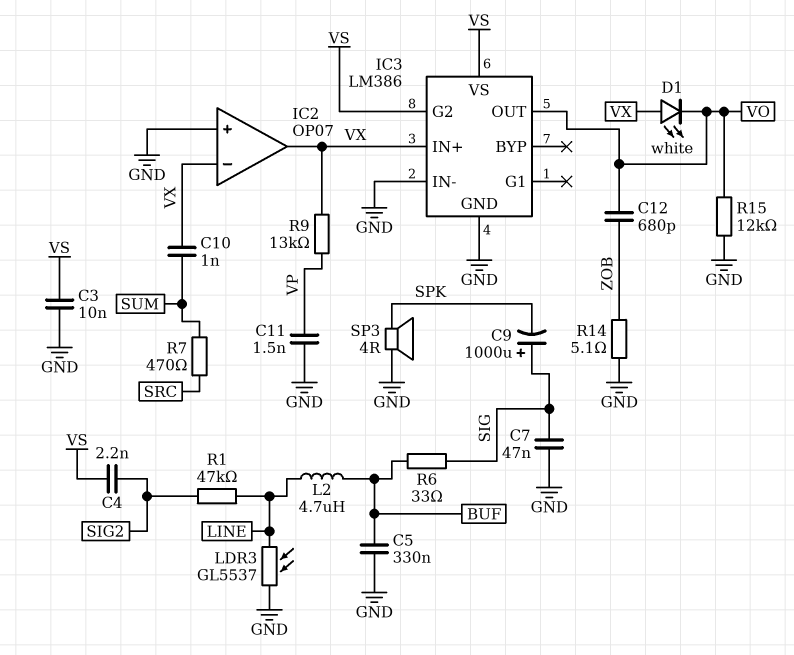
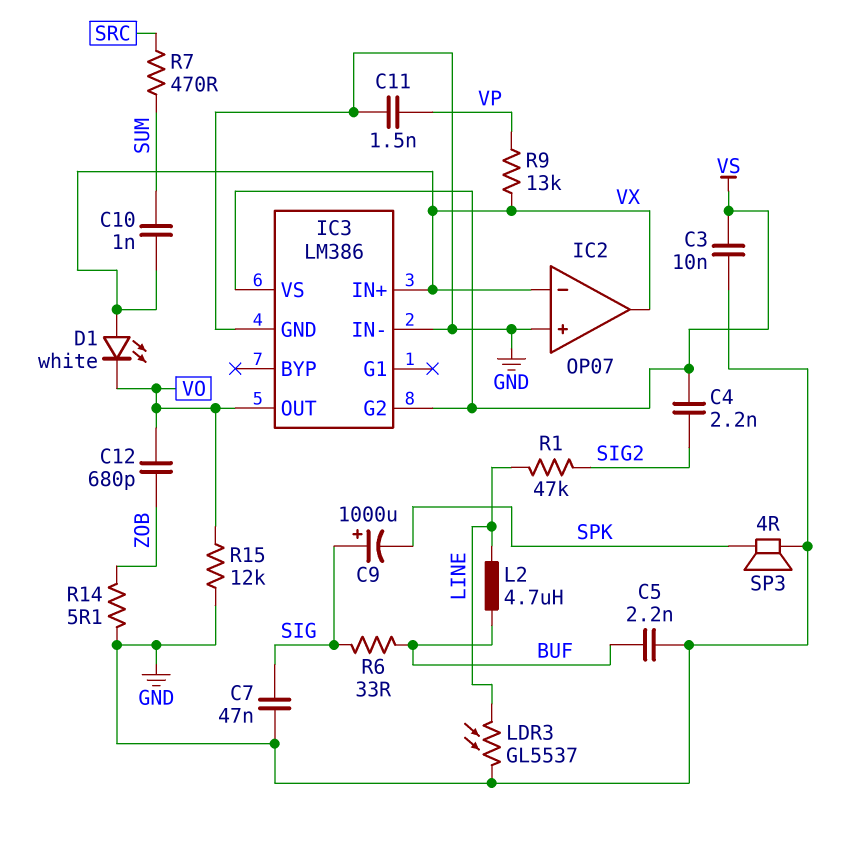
C5: 330nF (BUF, GND) -> 2.2nF (BUF, GND)

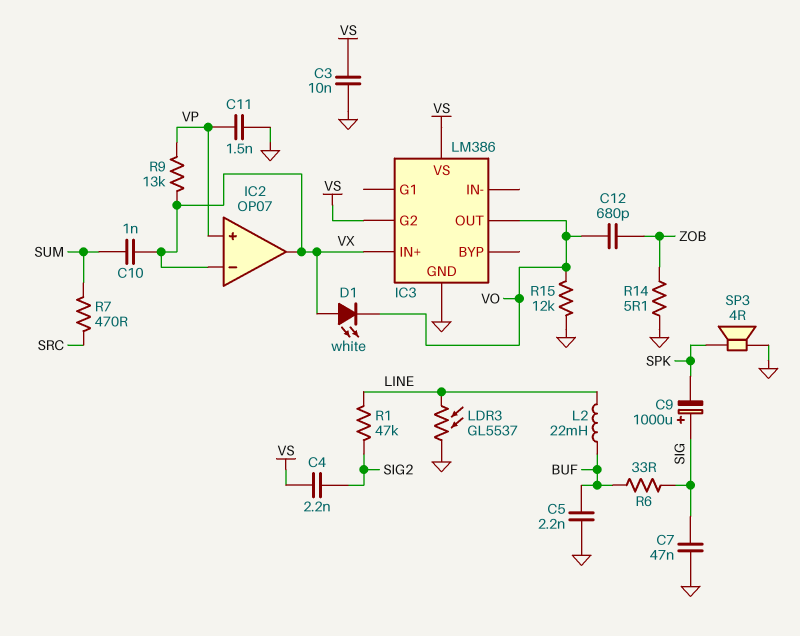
IC2 pin in+: GND -> VP
IC3 pin IN-: GND -> none
L2: 4.7uH (BUF, LINE) -> 22mH (BUF, LINE)

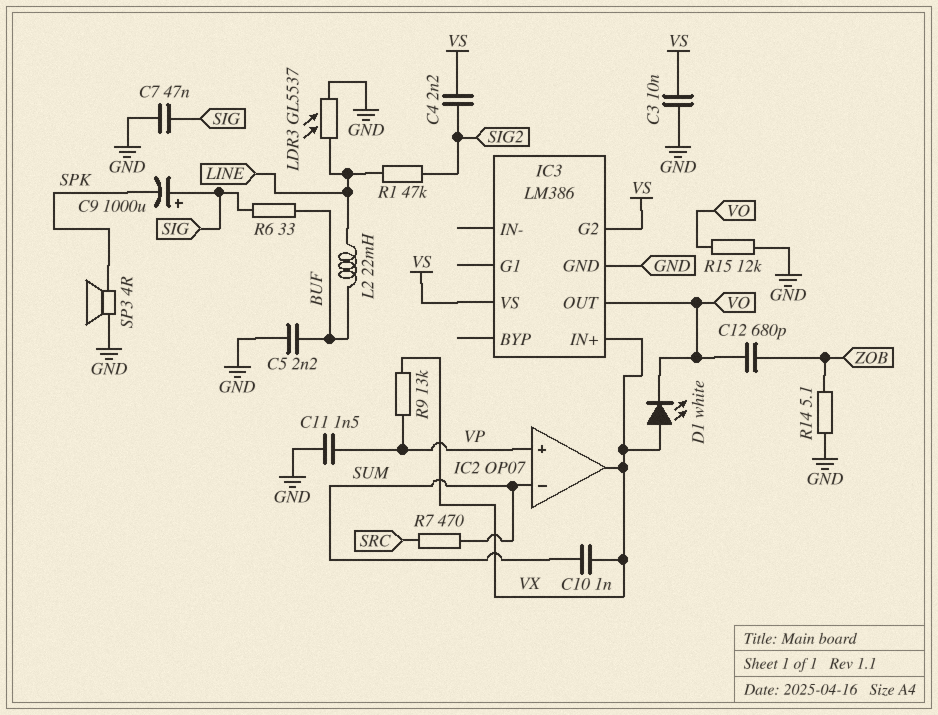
IC2 pin in-: VX -> SUM

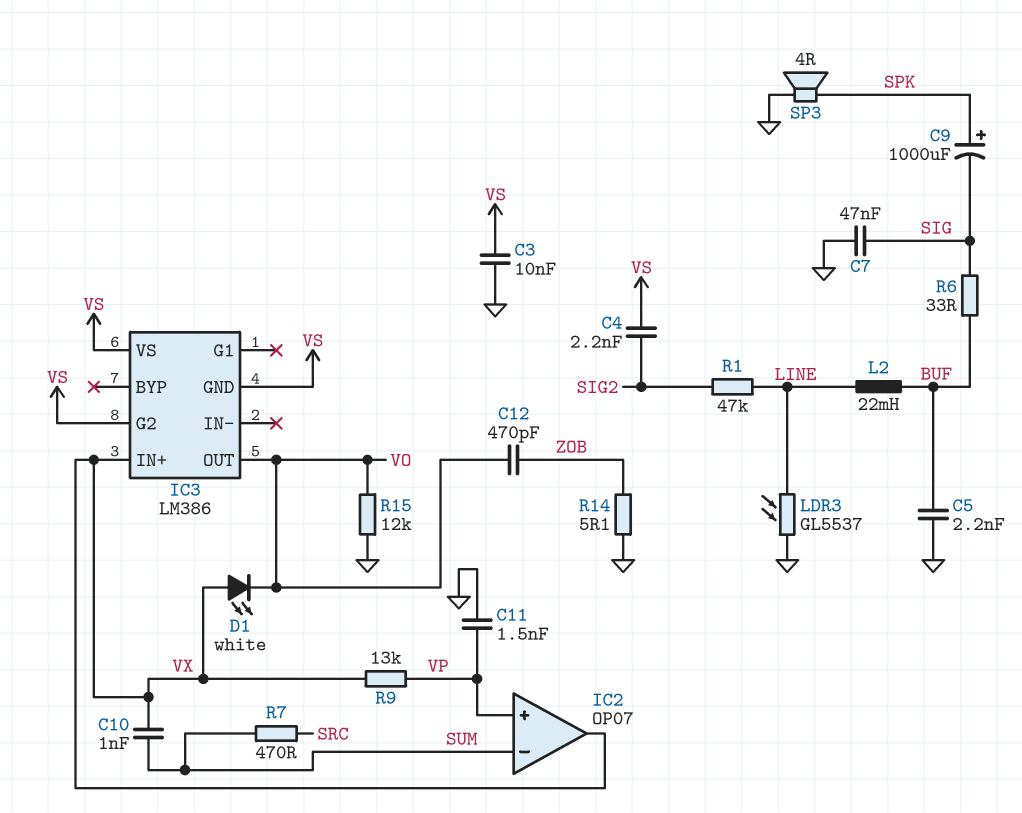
C9: 1000uF (plus SIG, minus SPK) -> 1000uF (plus SPK, minus SIG)
C12: 680pF (VO, ZOB) -> 470pF (VO, ZOB)
IC3 pin GND: GND -> VS

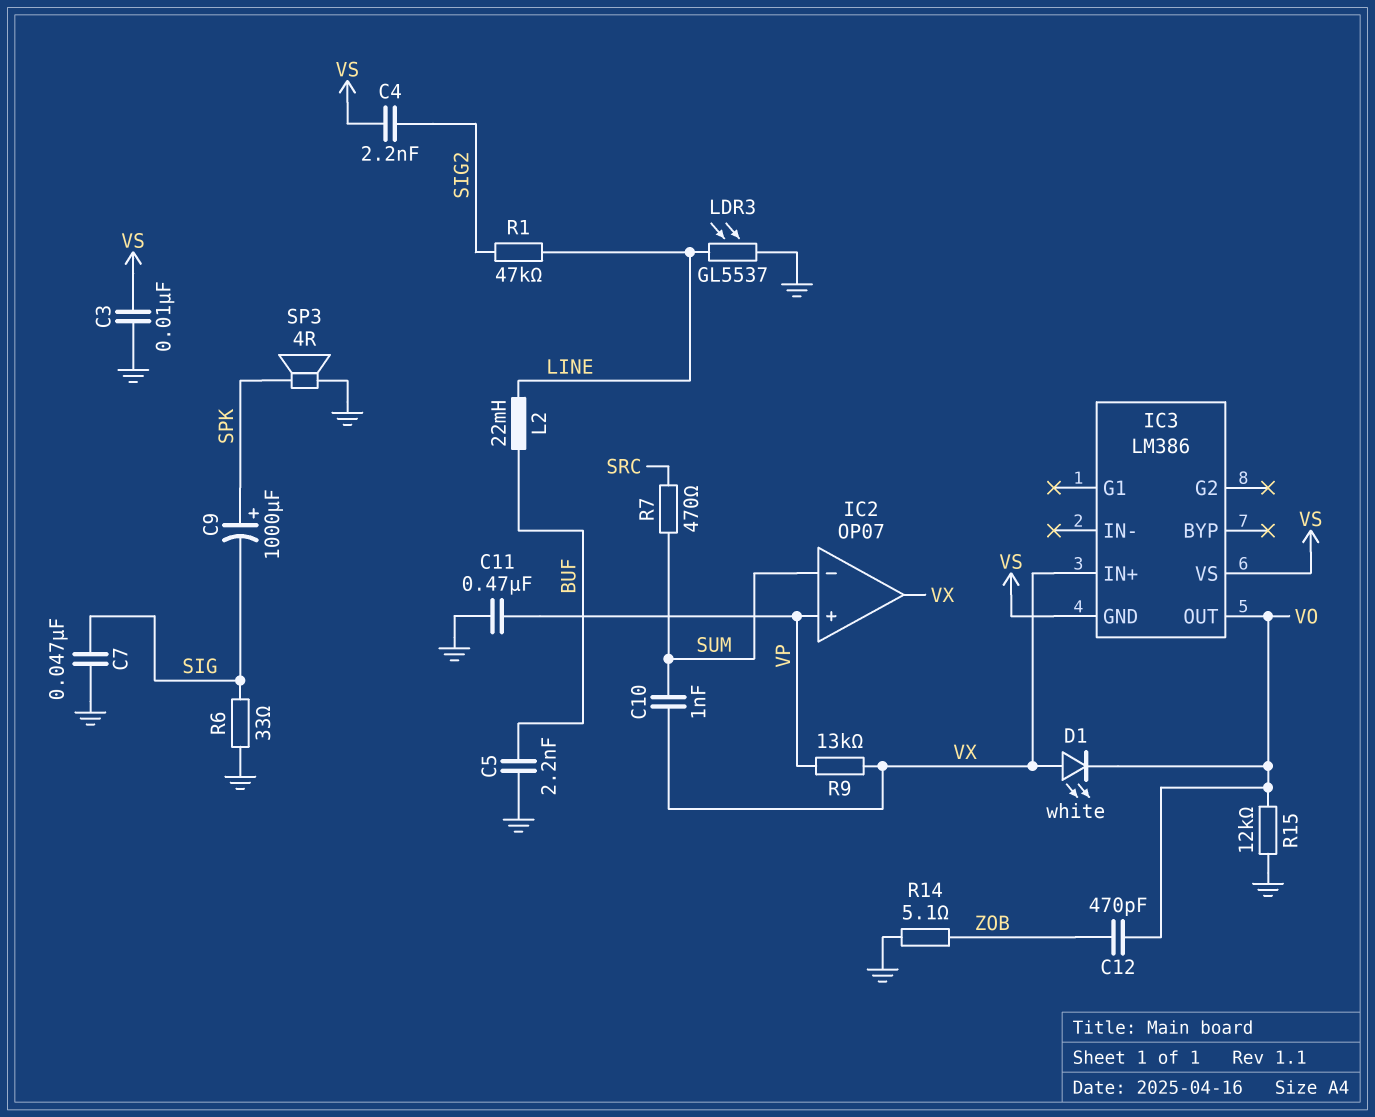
C11: 1.5nF (GND, VP) -> 470nF (GND, VP)
IC3 pin G2: VS -> none
R6: 33 (BUF, SIG) -> 33 (GND, SIG)

